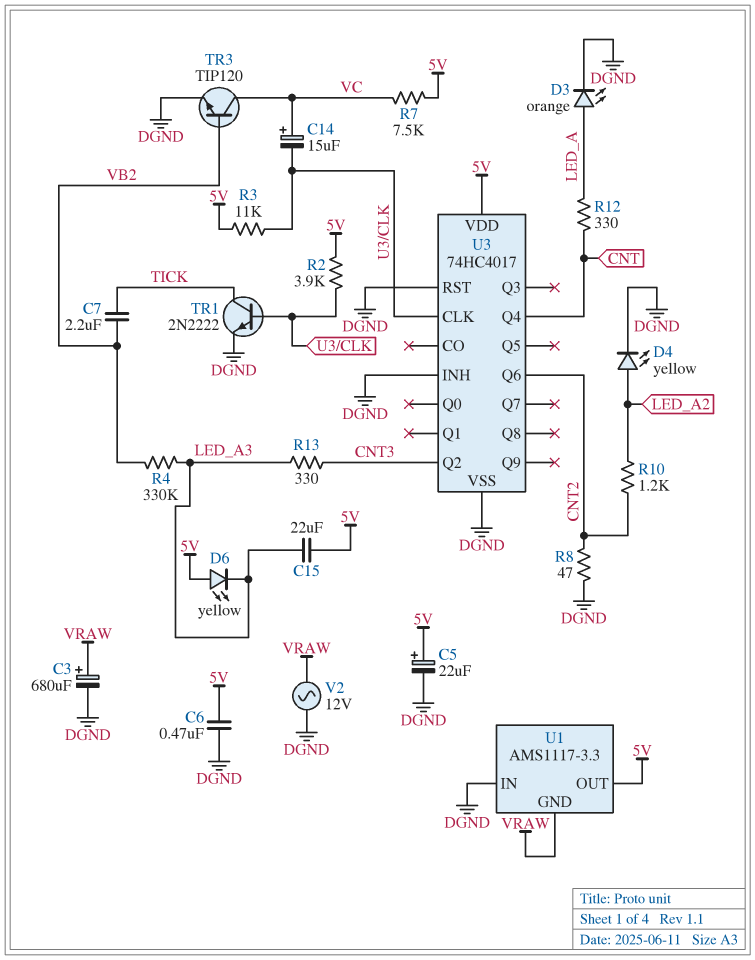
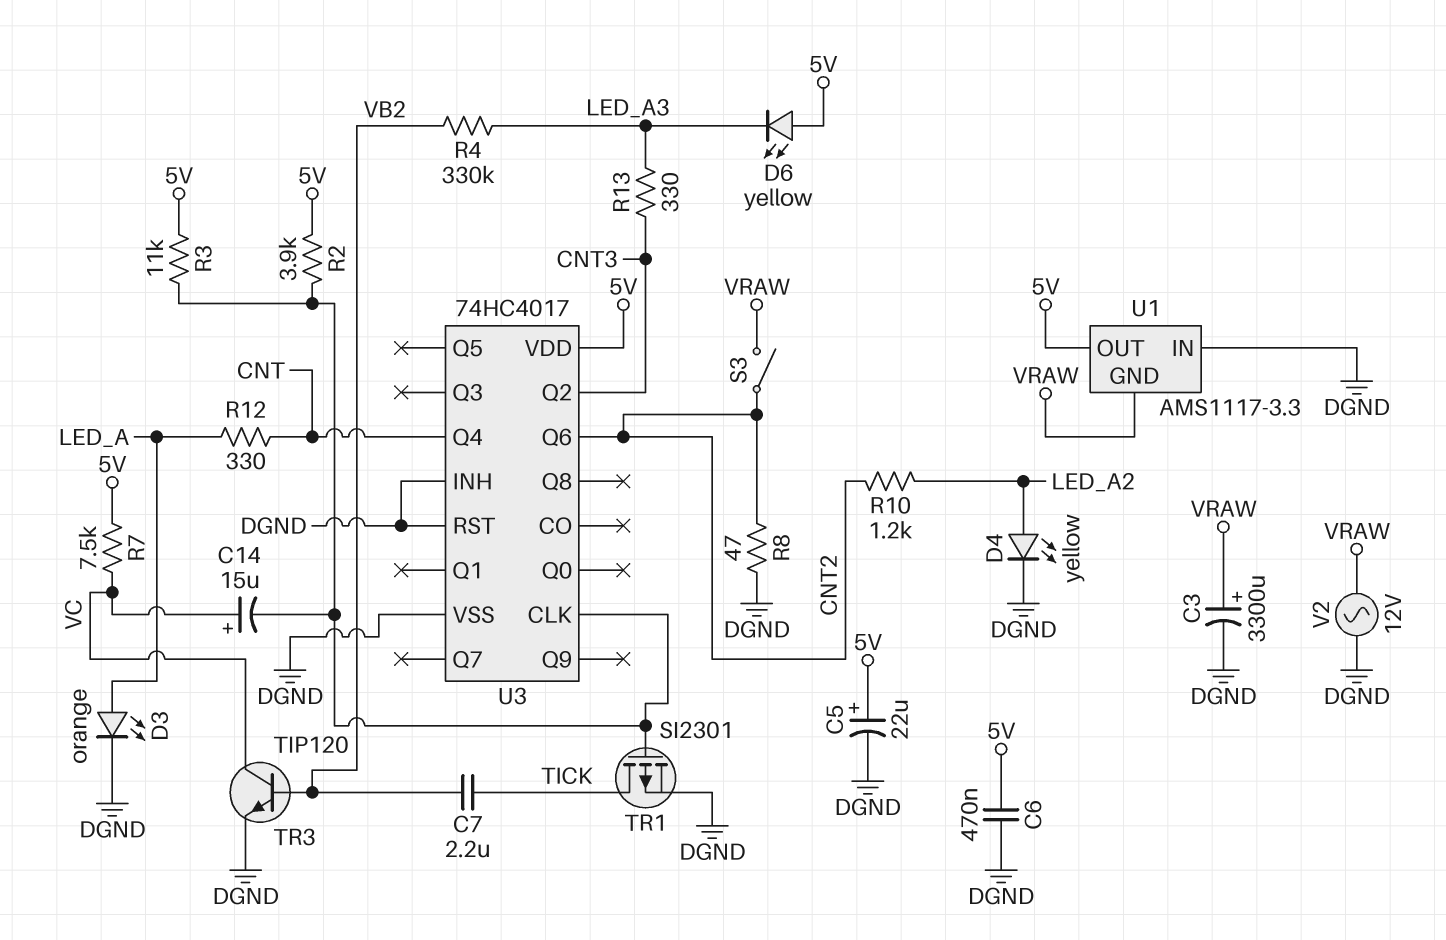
C3: 680uF (plus VRAW, minus DGND) -> 3300uF (plus VRAW, minus DGND)
C15: 22uF (5V, LED_A3) -> none
S3: none -> switch (CNT2, VRAW)
TR1: NPN 2N2222 (B U3/CLK, C TICK, E DGND) -> PMOS SI2301 (G U3/CLK, D TICK, S DGND)

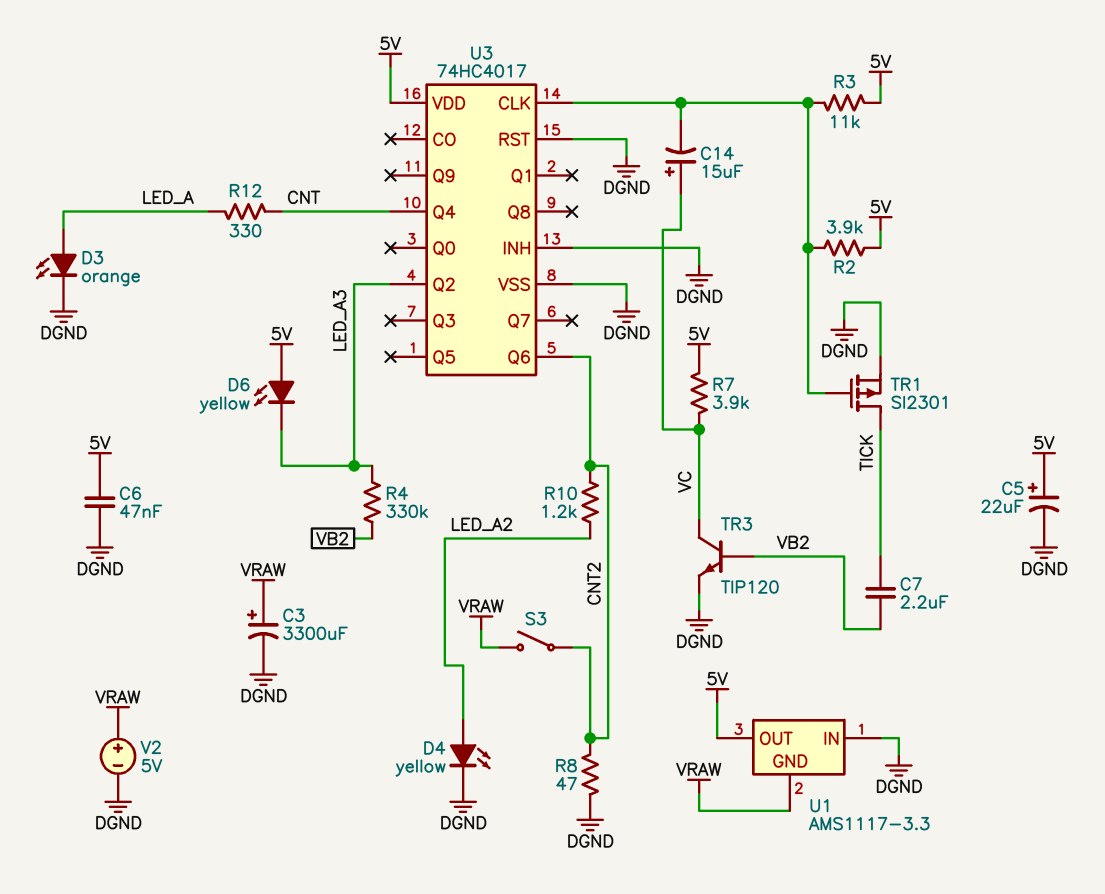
C6: 470nF (5V, DGND) -> 47nF (5V, DGND)
R7: 7.5k (5V, VC) -> 3.9k (5V, VC)
R13: 330 (CNT3, LED_A3) -> none
U3 pin Q2: CNT3 -> LED_A3
V2: AC 12V (DGND, VRAW) -> 5V (plus VRAW, minus DGND)

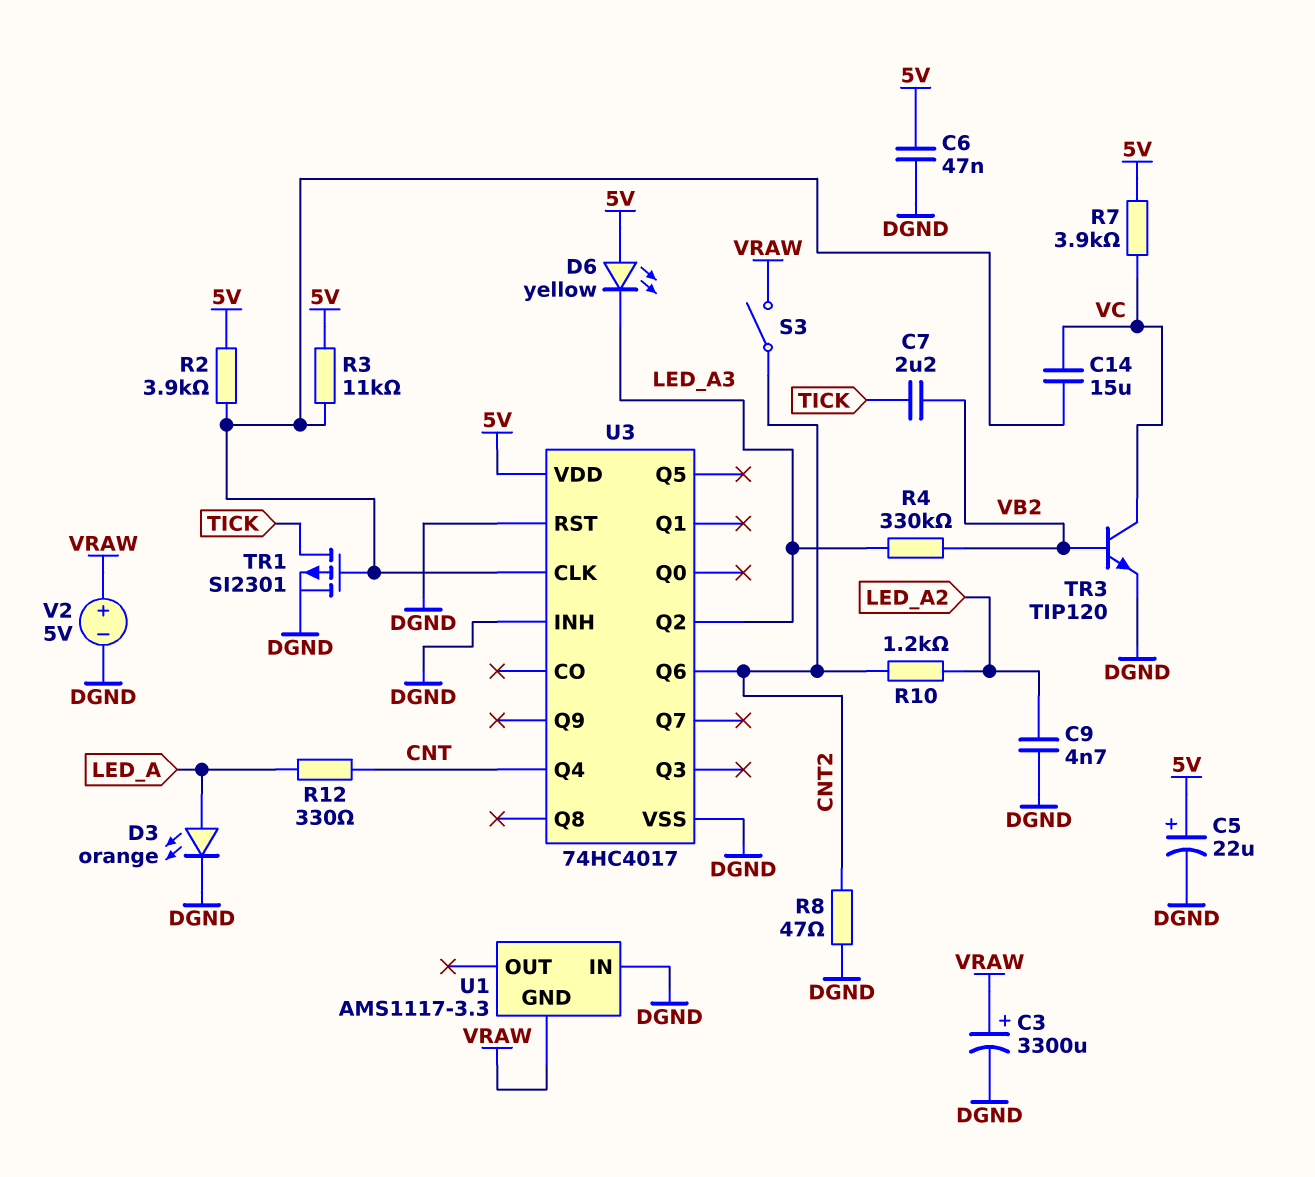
C9: none -> 4.7nF (DGND, LED_A2)
C14: 15uF (plus VC, minus U3/CLK) -> 15uF (U3/CLK, VC)
D4: LED yellow (A LED_A2, K DGND) -> none
U1 pin OUT: 5V -> none

